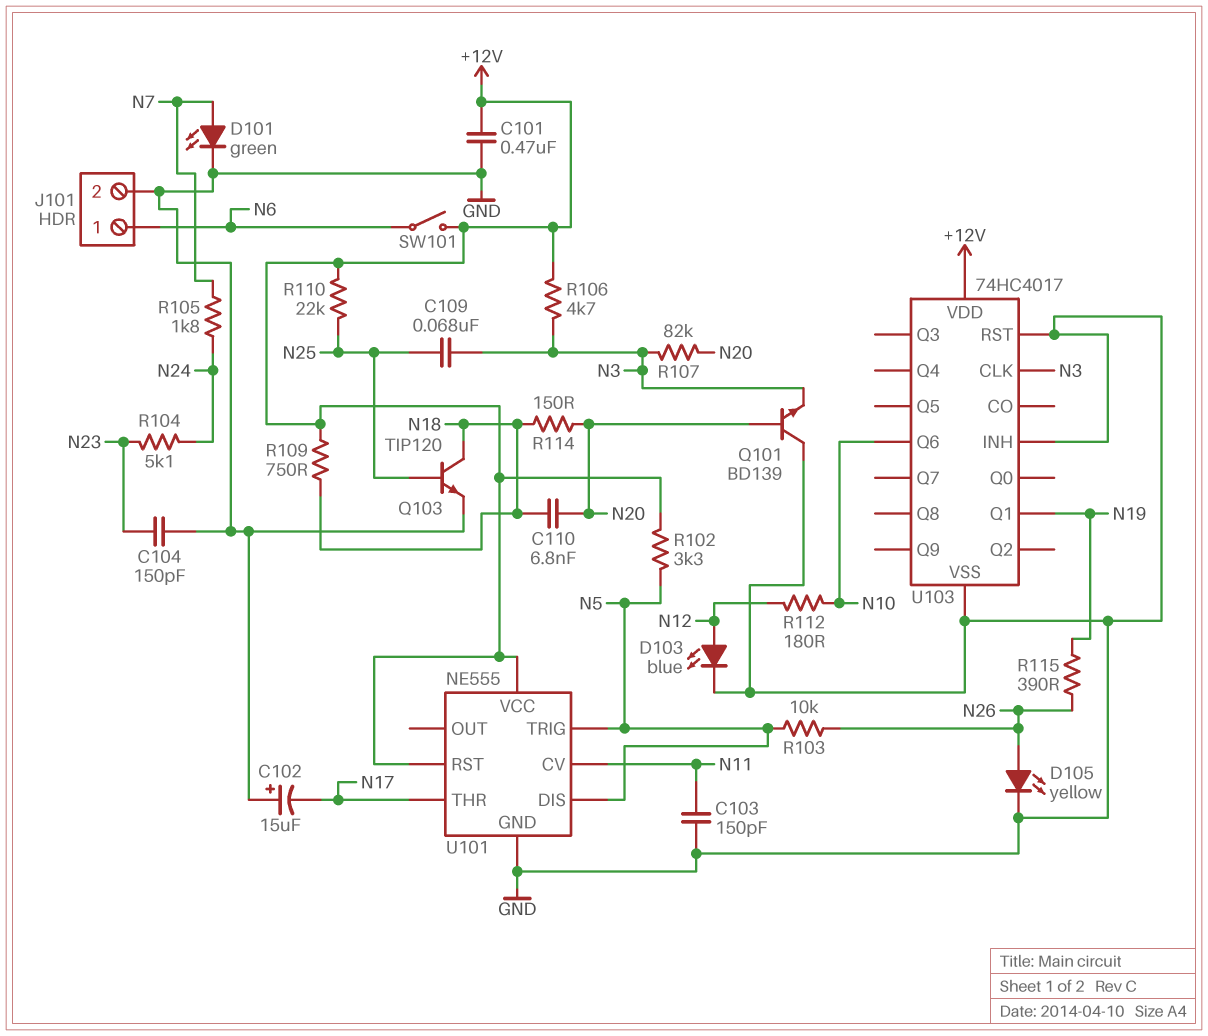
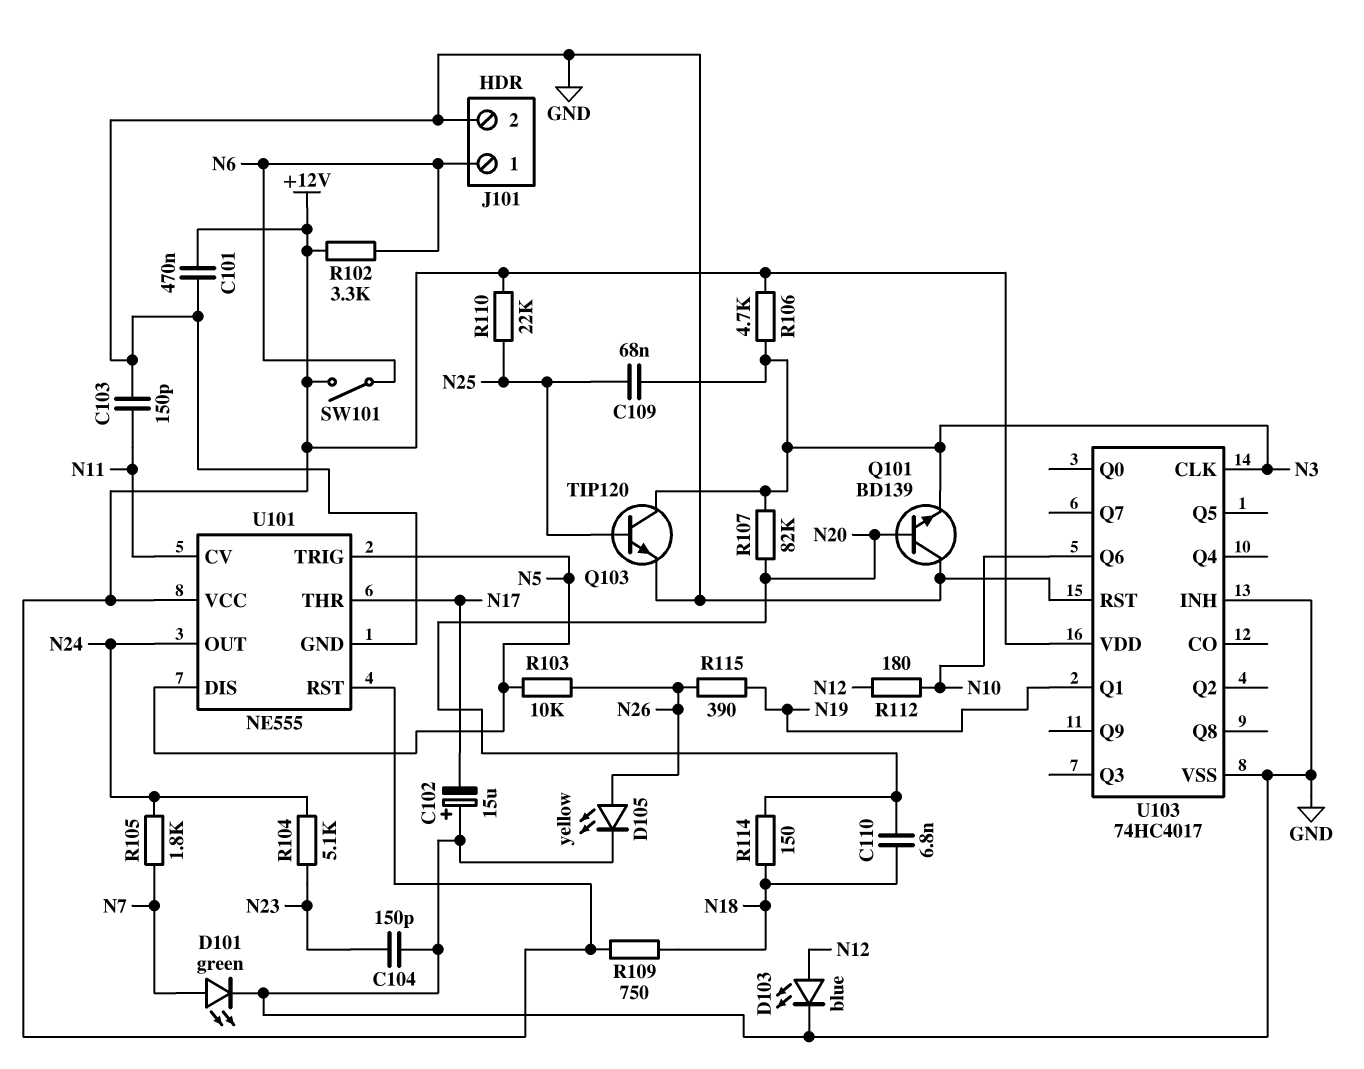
Q103: NPN TIP120 (B N25, C N18, E GND) -> NPN TIP120 (B N25, C N3, E GND)
R102: 3.3k (+12V, N5) -> 3.3k (+12V, N6)
U101 pin OUT: none -> N24

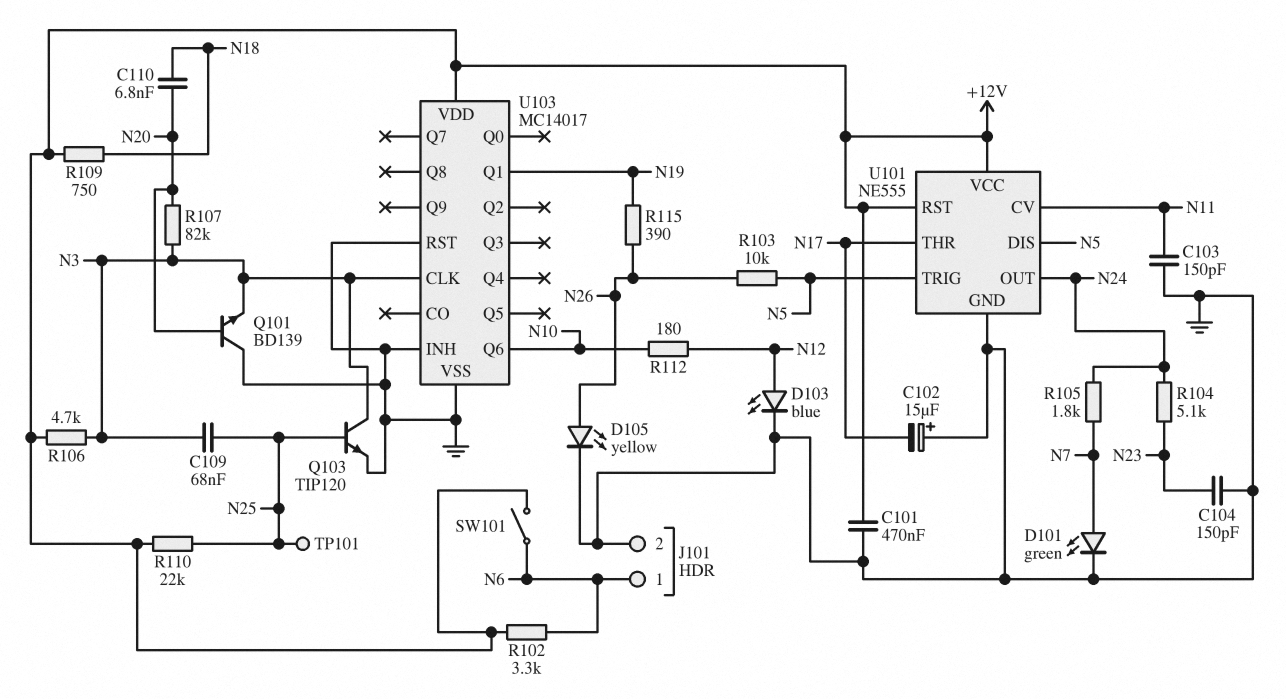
R114: 150 (N18, N20) -> none
TP101: none -> test point (N25)
U103: 74HC4017 -> MC14017

